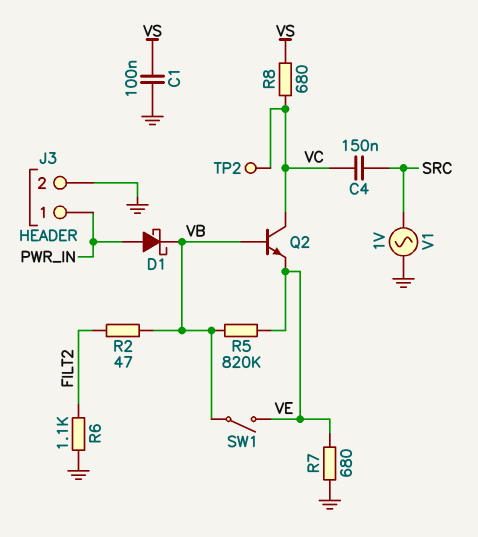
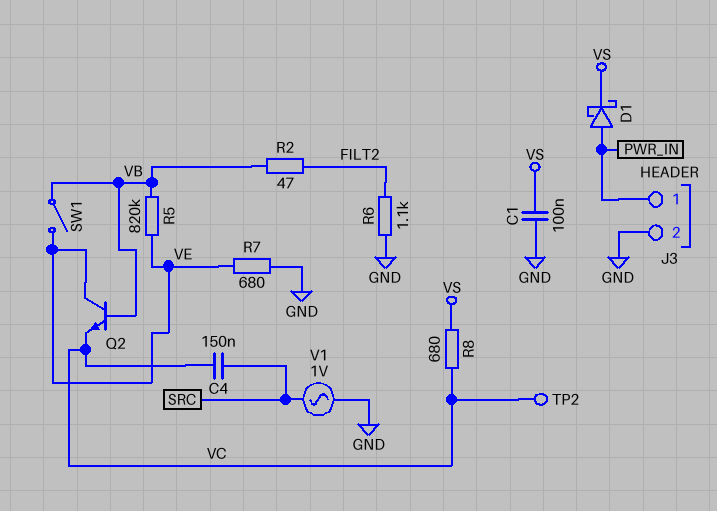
D1: schottky (A PWR_IN, K VB) -> schottky (A PWR_IN, K VS)
Q2: NPN (B VB, C VC, E VE) -> NPN (B VB, C VE, E VC)

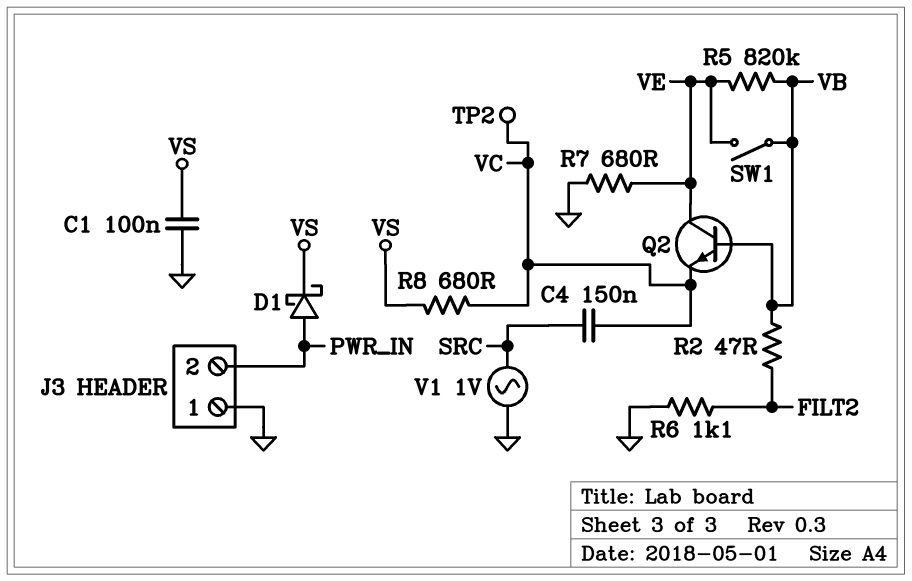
J3 pin 1: PWR_IN -> GND
J3 pin 2: GND -> PWR_IN

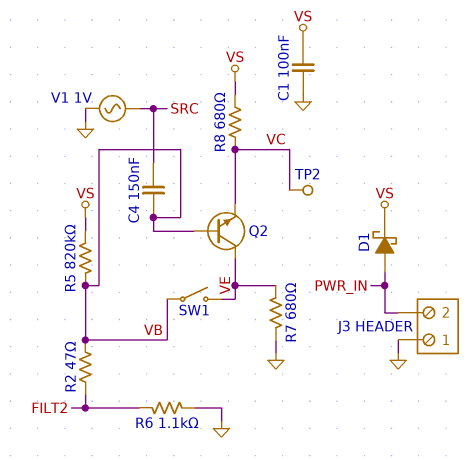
C4: 150nF (SRC, VC) -> 150nF (SRC, VB)
R5: 820k (VB, VE) -> 820k (VB, VS)

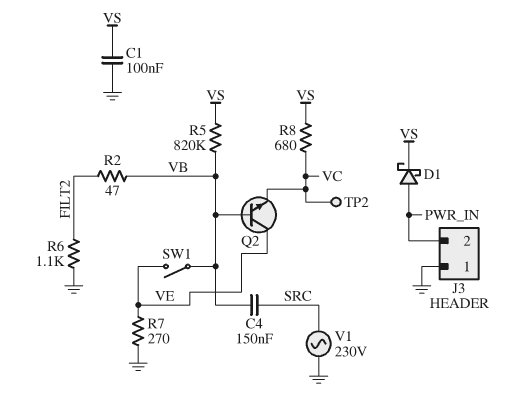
R7: 680 (GND, VE) -> 270 (GND, VE)
V1: AC 1V (GND, SRC) -> AC 230V (GND, SRC)

